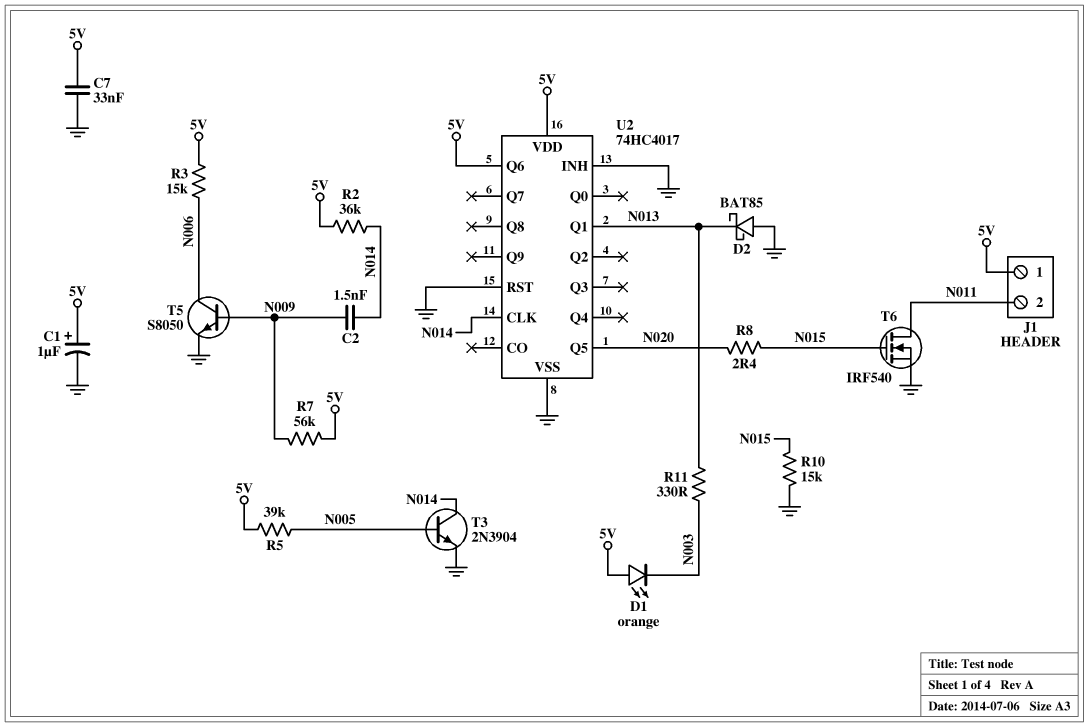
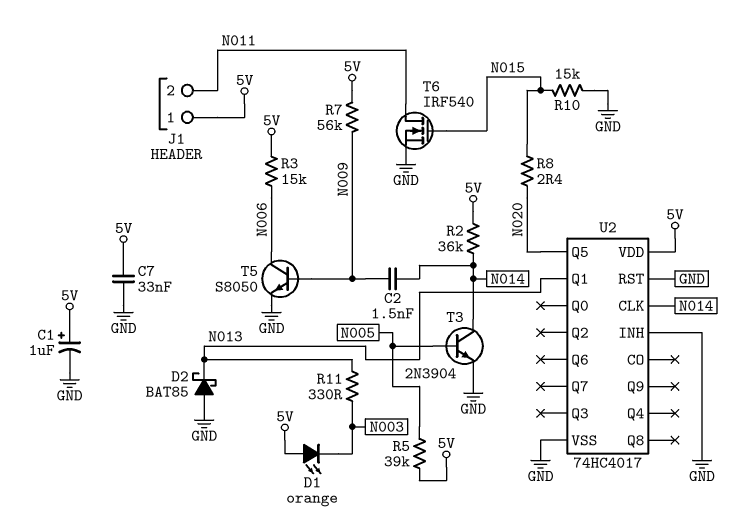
U2 pin Q6: 5V -> none

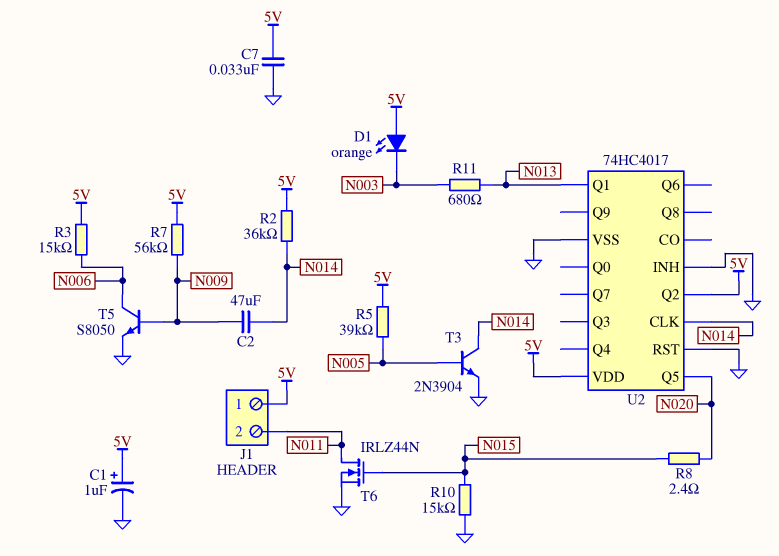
C2: 1.5nF (N009, N014) -> 47uF (N009, N014)
D2: schottky BAT85 (A GND, K N013) -> none
R11: 330 (N003, N013) -> 680 (N003, N013)
T6: NMOS IRF540 (G N015, D N011, S GND) -> NMOS IRLZ44N (G N015, D N011, S GND)
U2 pin Q2: none -> 5V

